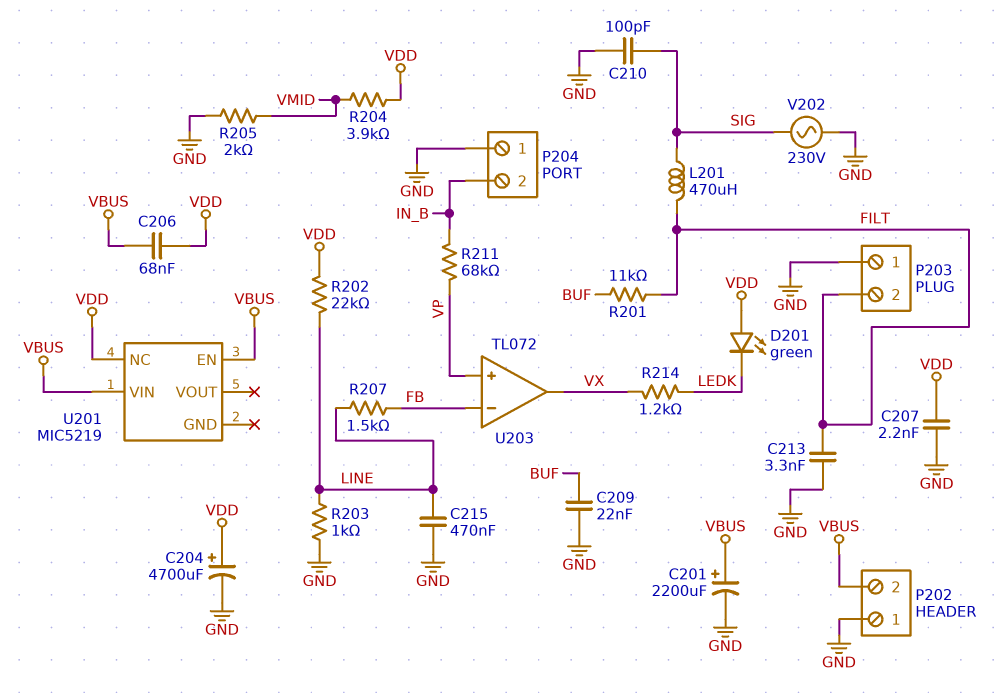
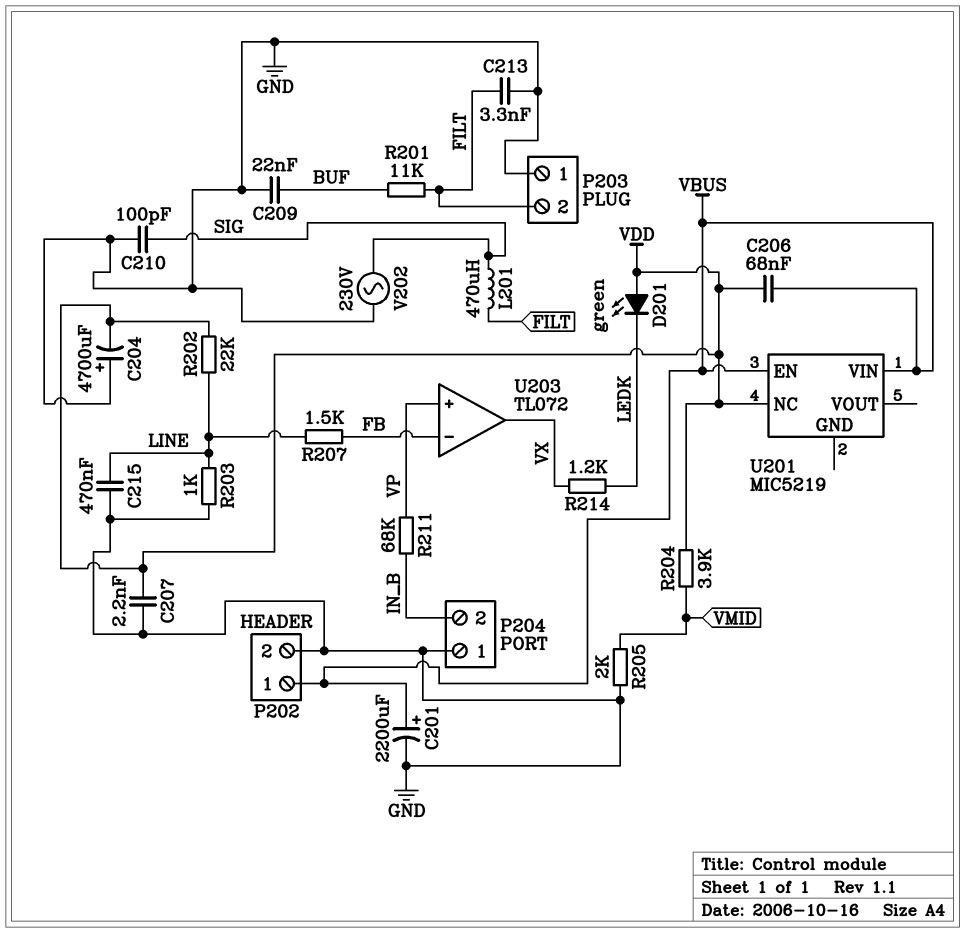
C204: 4700uF (plus VDD, minus GND) -> 4700uF (plus GND, minus VDD)
P202 pin 1: GND -> VBUS
P202 pin 2: VBUS -> GND

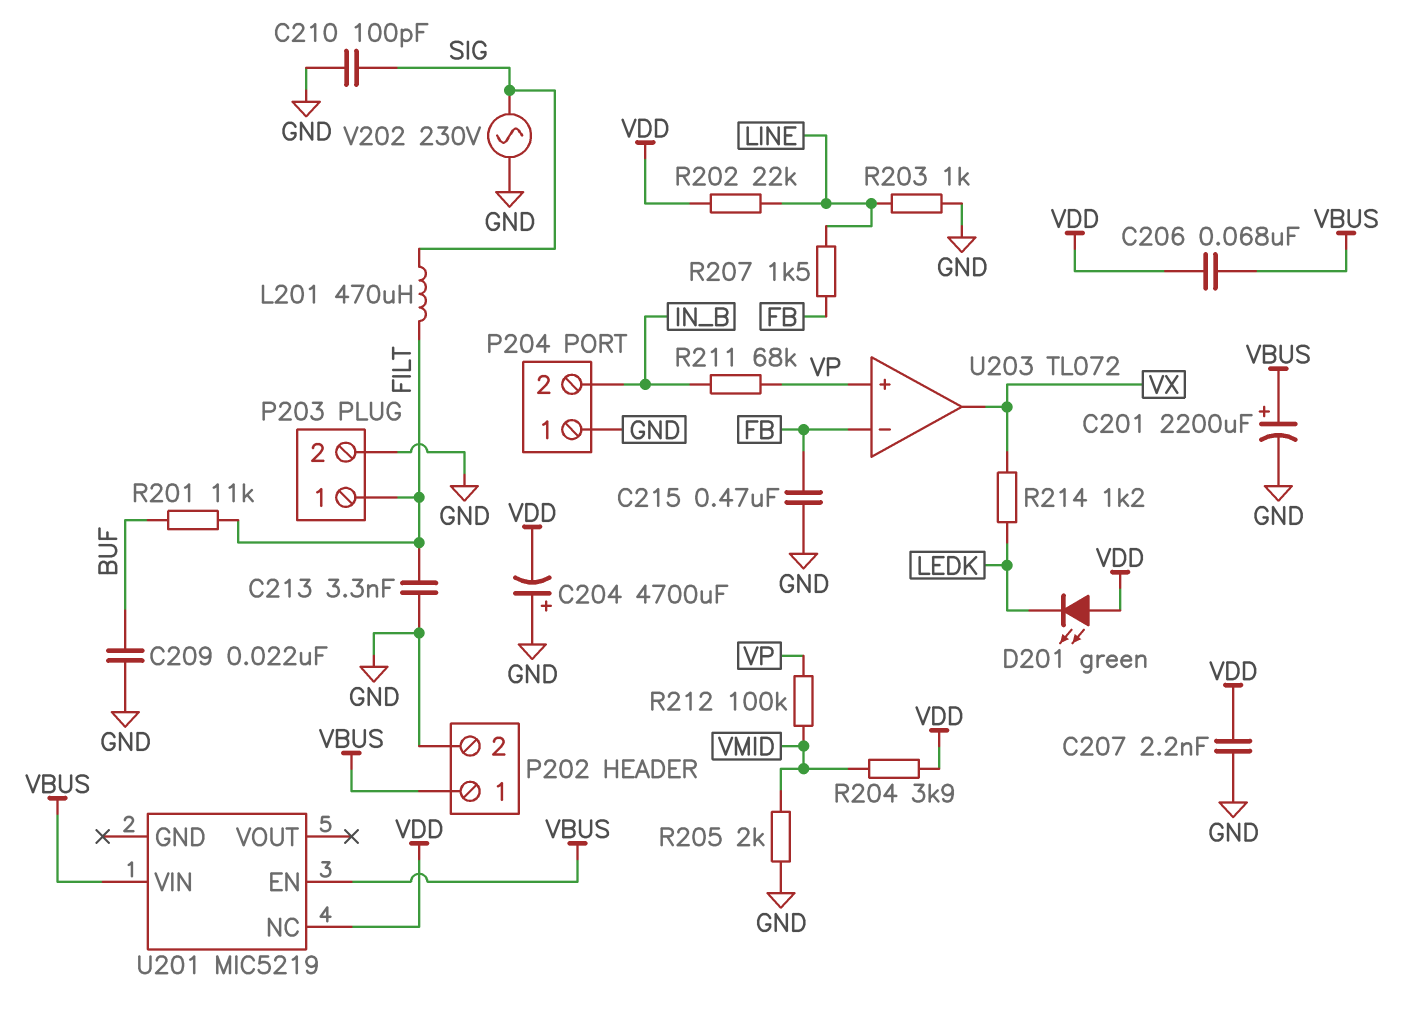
C215: 470nF (GND, LINE) -> 470nF (FB, GND)
P203 pin 1: GND -> FILT
P203 pin 2: FILT -> GND
R212: none -> 100k (VMID, VP)

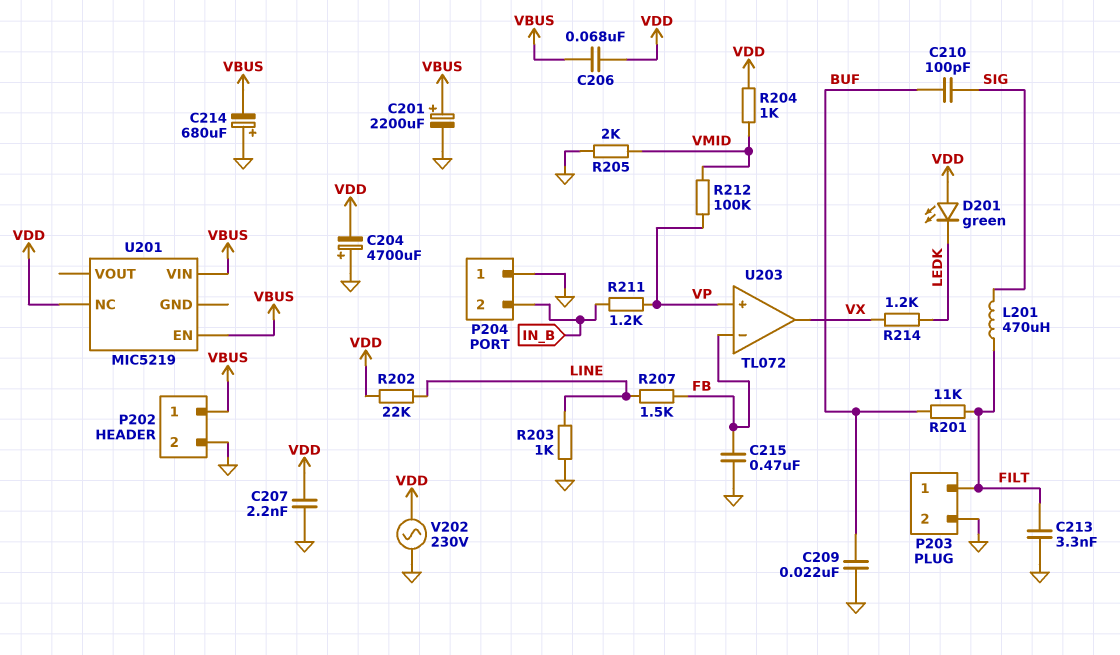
C210: 100pF (GND, SIG) -> 100pF (BUF, SIG)
C214: none -> 680uF (plus GND, minus VBUS)
R204: 3.9k (VDD, VMID) -> 1k (VDD, VMID)
R211: 68k (IN_B, VP) -> 1.2k (IN_B, VP)
V202: AC 230V (GND, SIG) -> AC 230V (GND, VDD)

